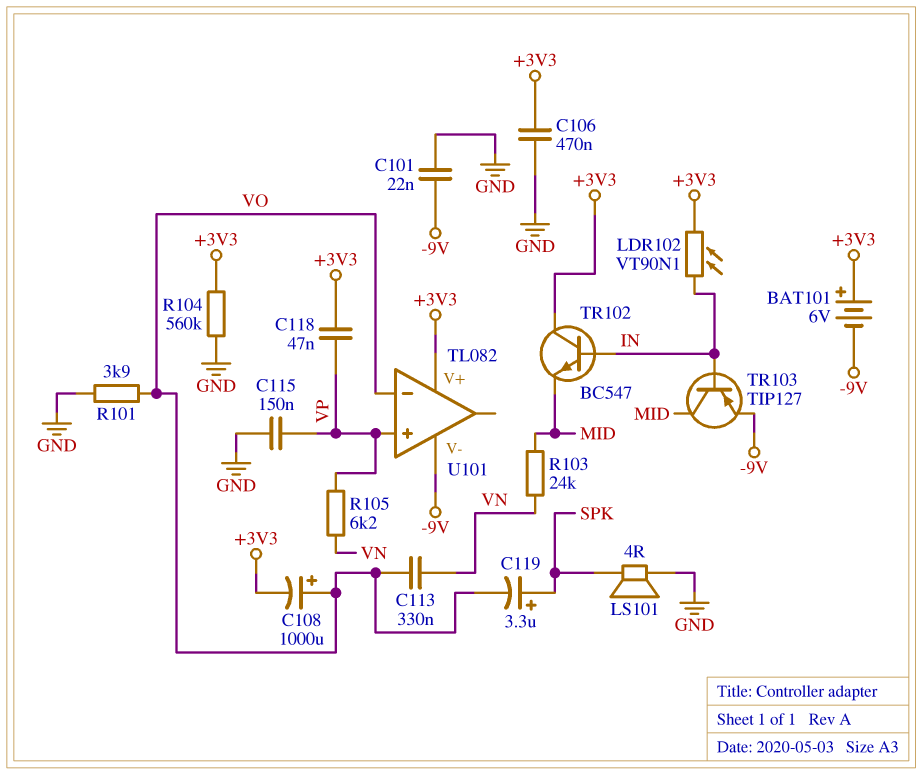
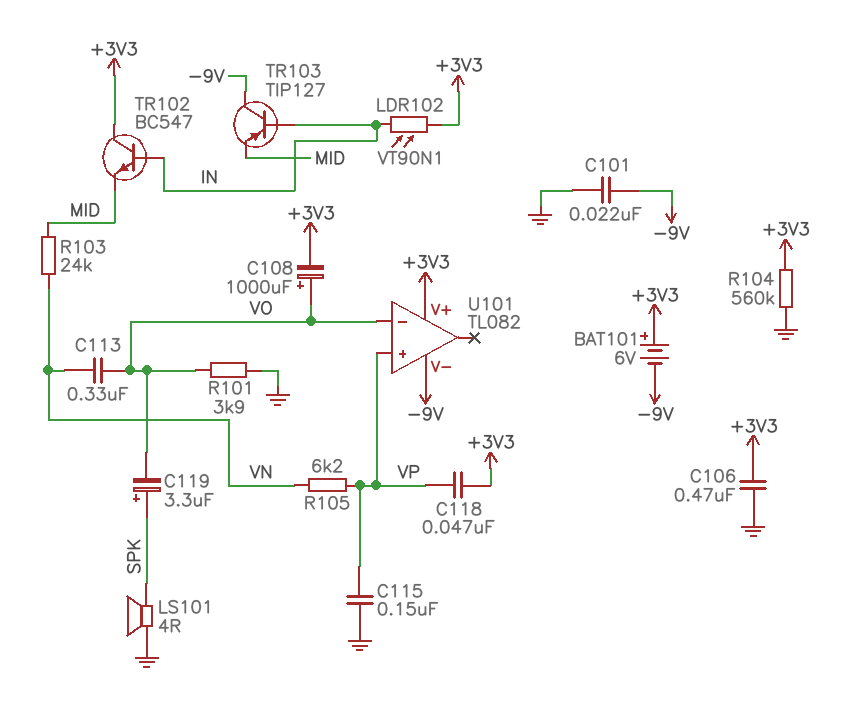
TR103: PNP TIP127 (B IN, C MID, E -9V) -> PNP TIP127 (B IN, C -9V, E MID)

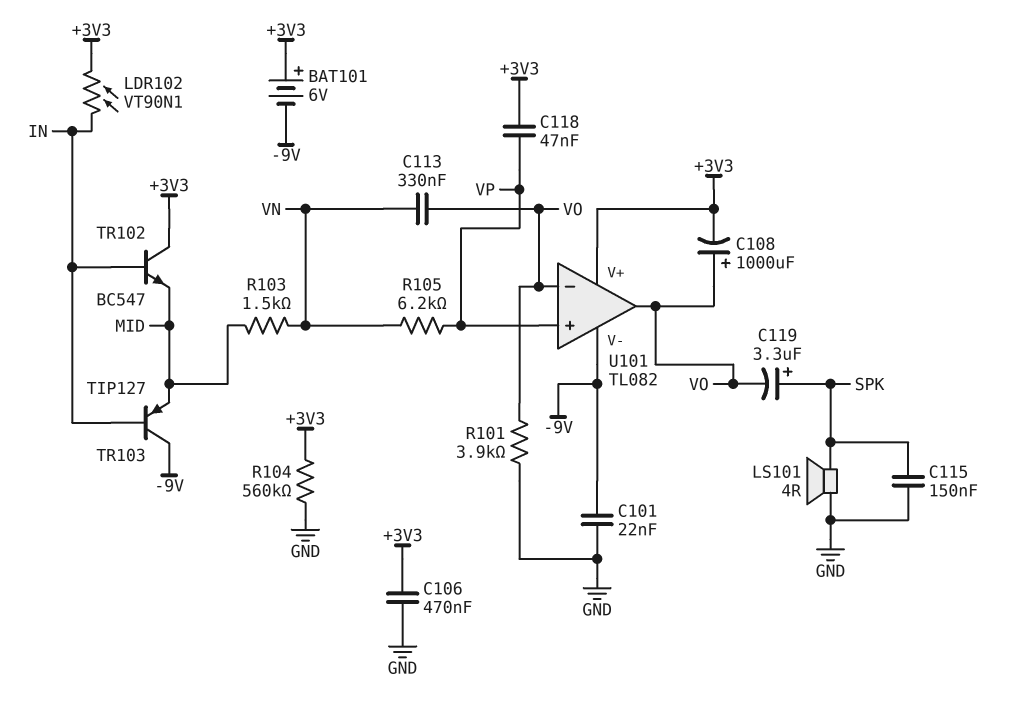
C115: 150nF (GND, VP) -> 150nF (GND, SPK)
R103: 24k (MID, VN) -> 1.5k (MID, VN)
U101 pin out: none -> VO

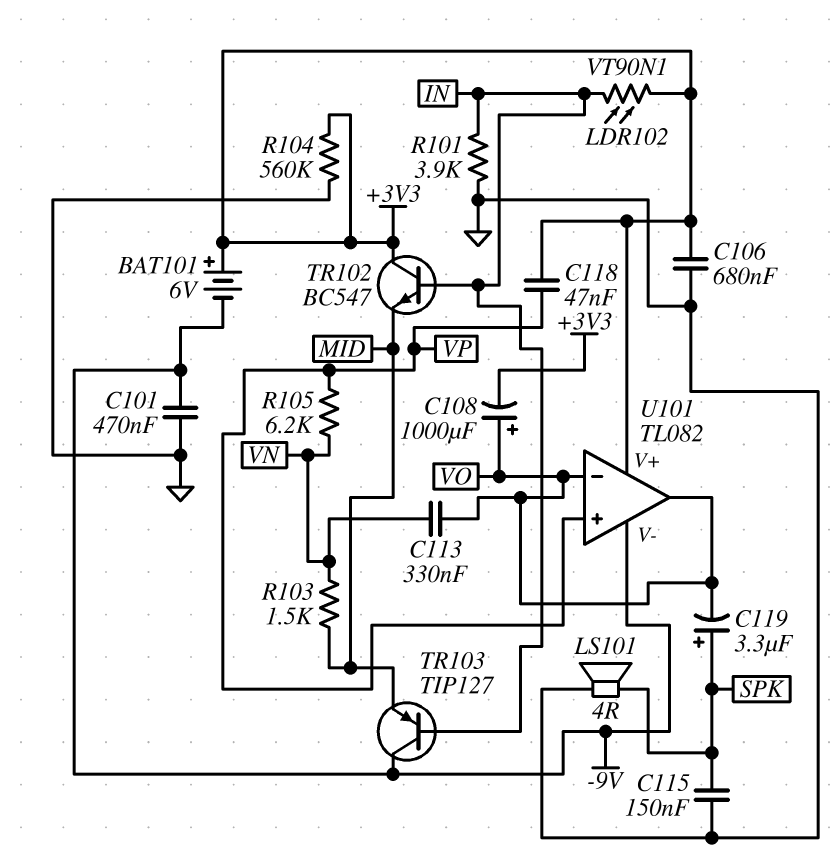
C101: 22nF (-9V, GND) -> 470nF (-9V, GND)
C106: 470nF (+3V3, GND) -> 680nF (+3V3, GND)
R101: 3.9k (GND, VO) -> 3.9k (GND, IN)

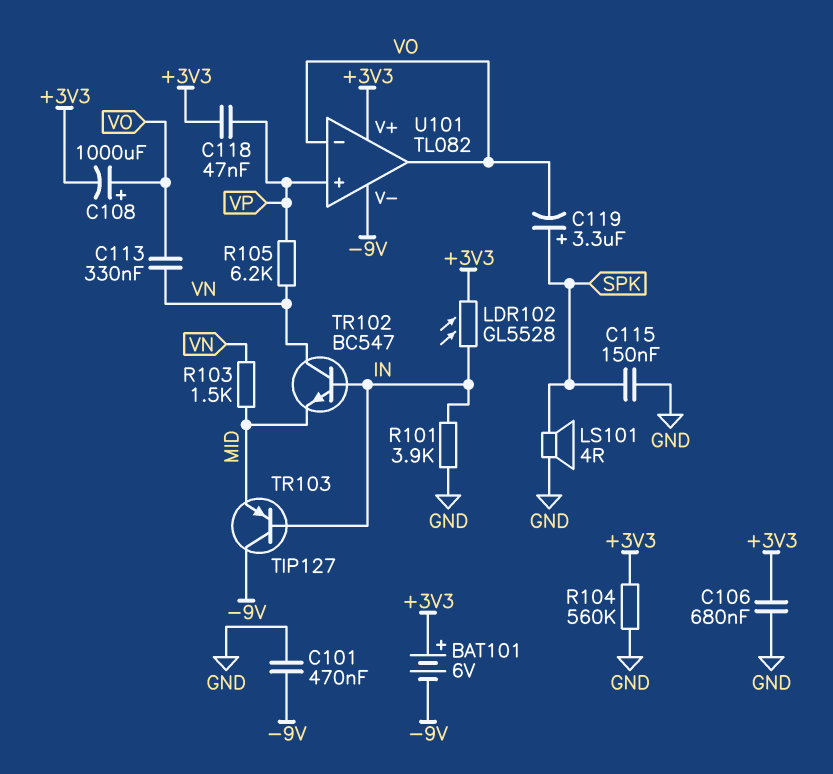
LDR102: VT90N1 (+3V3, IN) -> GL5528 (+3V3, IN)
TR102: NPN BC547 (B IN, C +3V3, E MID) -> NPN BC547 (B IN, C VN, E MID)

